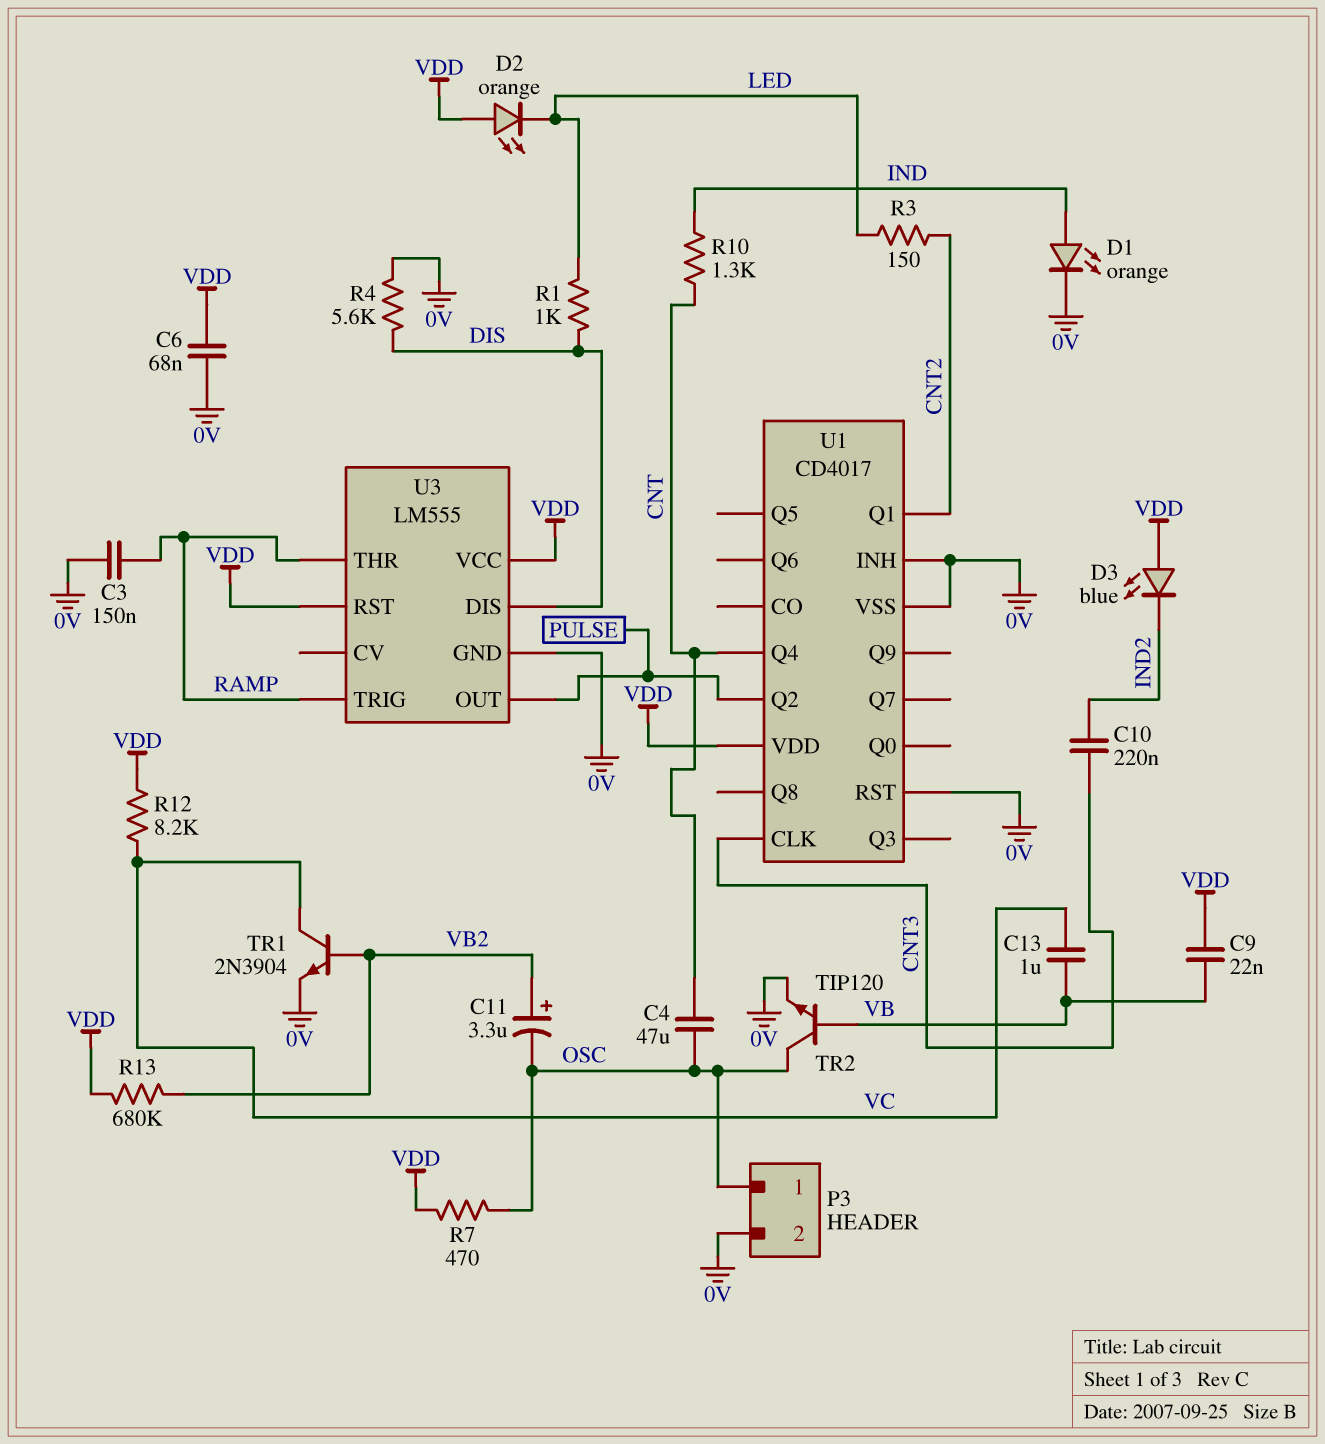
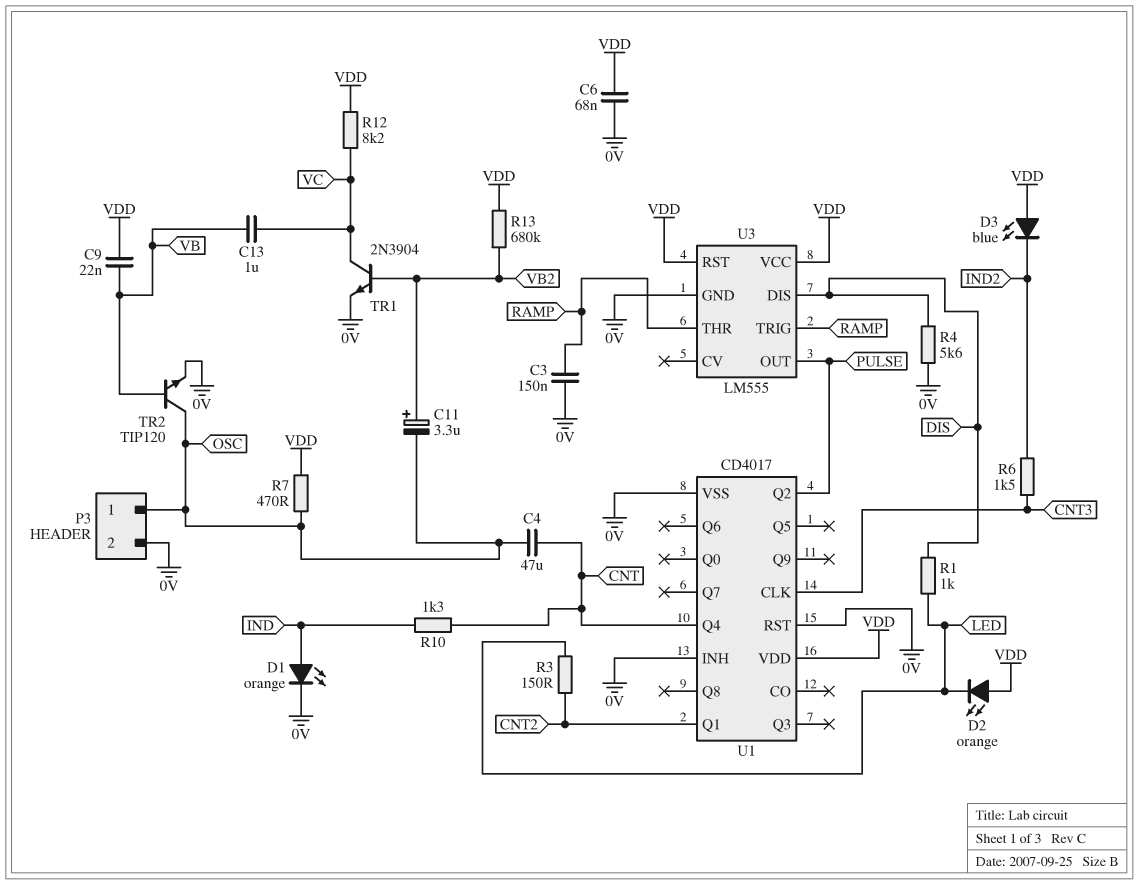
C10: 220nF (CNT3, IND2) -> none
R6: none -> 1.5k (CNT3, IND2)

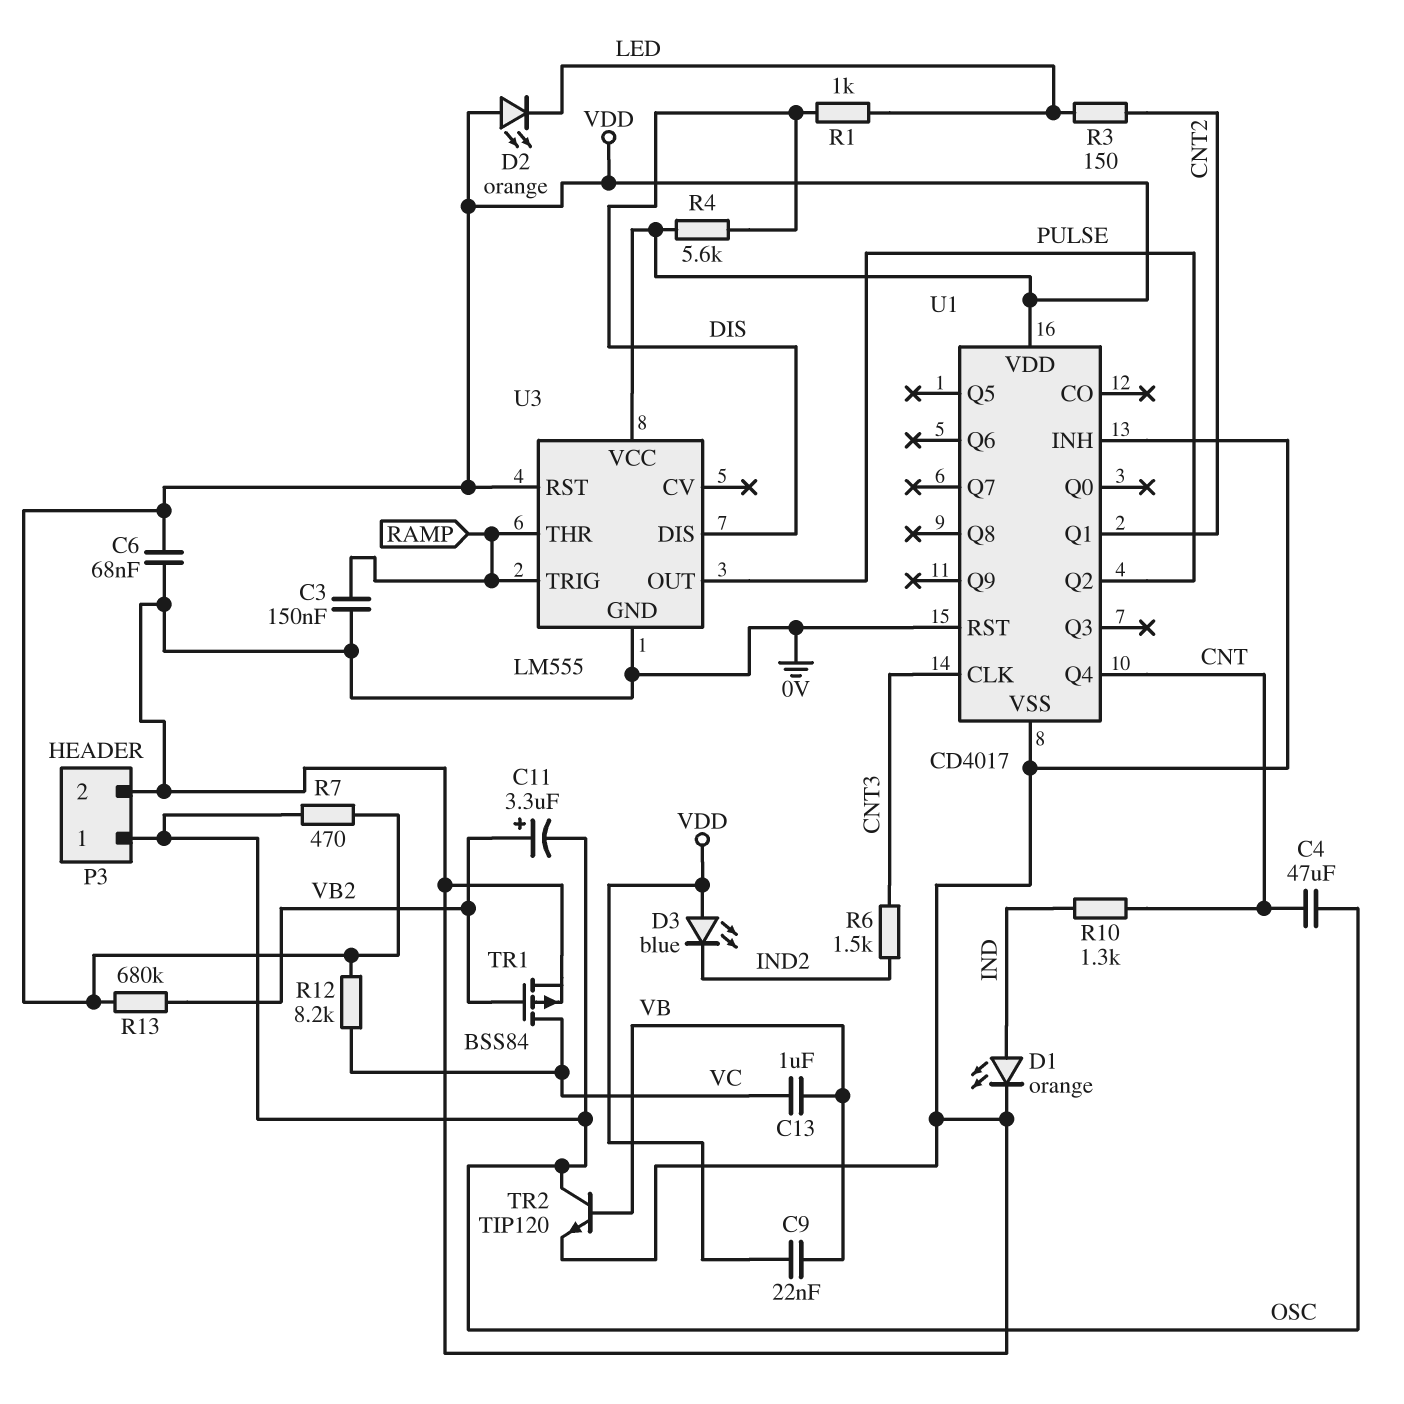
R4: 5.6k (0V, DIS) -> 5.6k (DIS, VDD)
TR1: NPN 2N3904 (B VB2, C VC, E 0V) -> PMOS BSS84 (G VB2, D VC, S 0V)

